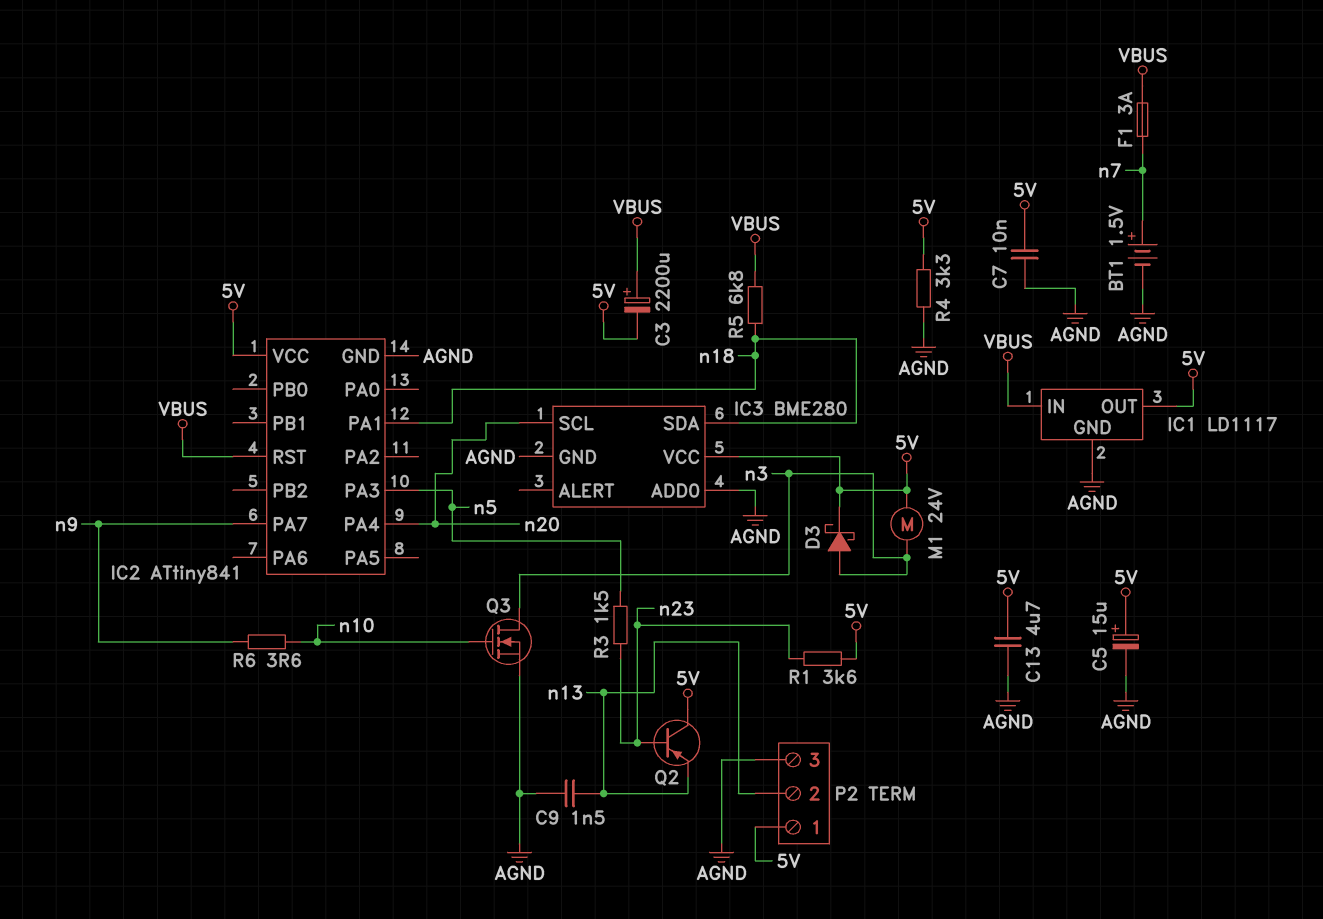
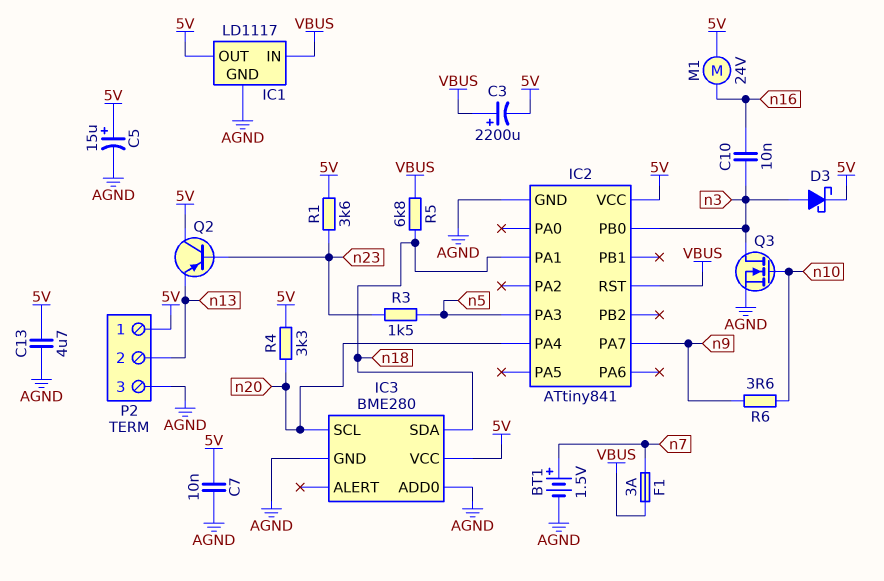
C9: 1.5nF (AGND, n13) -> none
C10: none -> 10nF (n3, n16)
IC2 pin PB0: none -> n3
M1: motor 24V (5V, n3) -> motor 24V (5V, n16)
R4: 3.3k (5V, AGND) -> 3.3k (5V, n20)

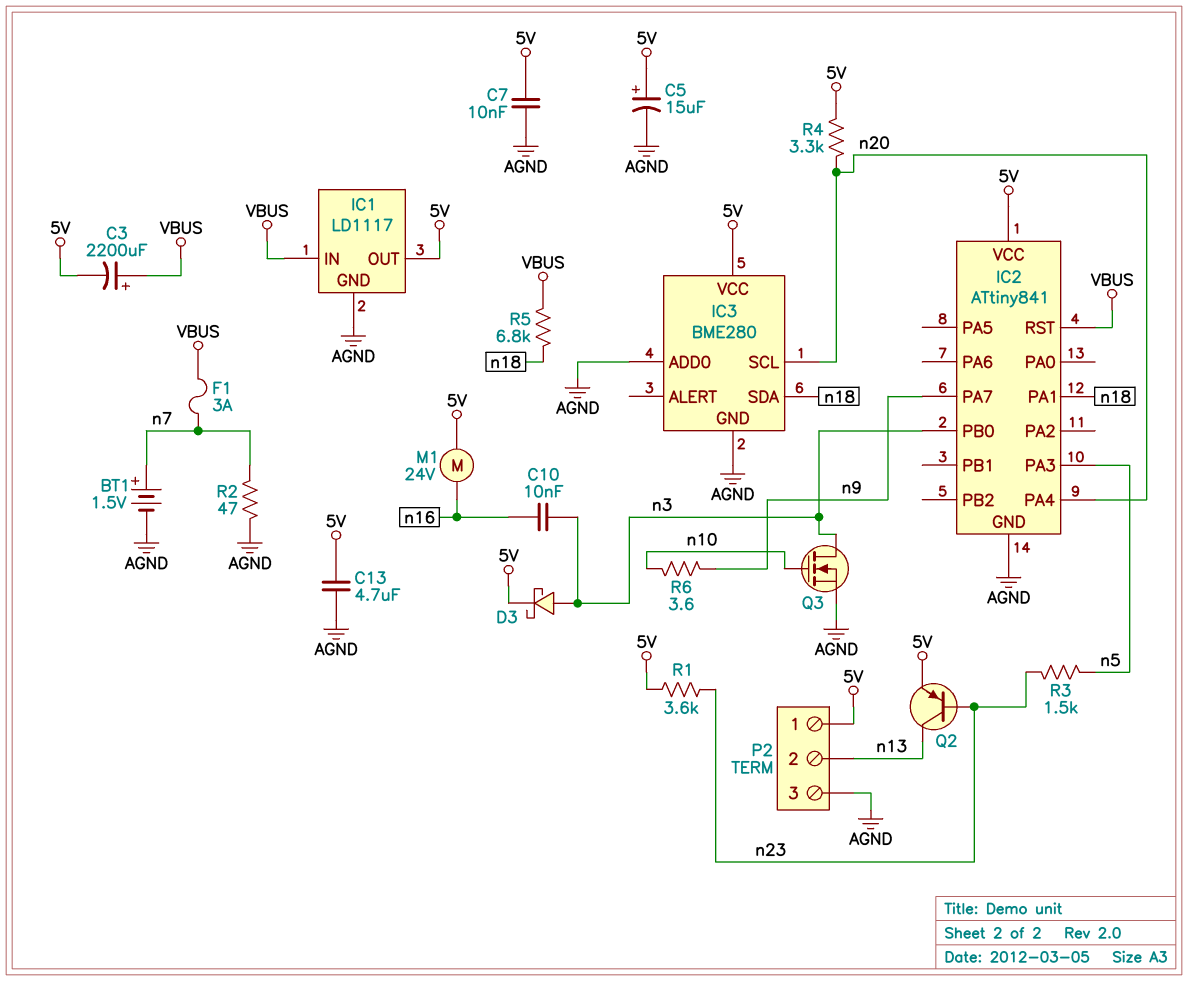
Q2: PNP (B n23, C 5V, E n13) -> PNP (B n23, C n13, E 5V)
R2: none -> 47 (AGND, n7)

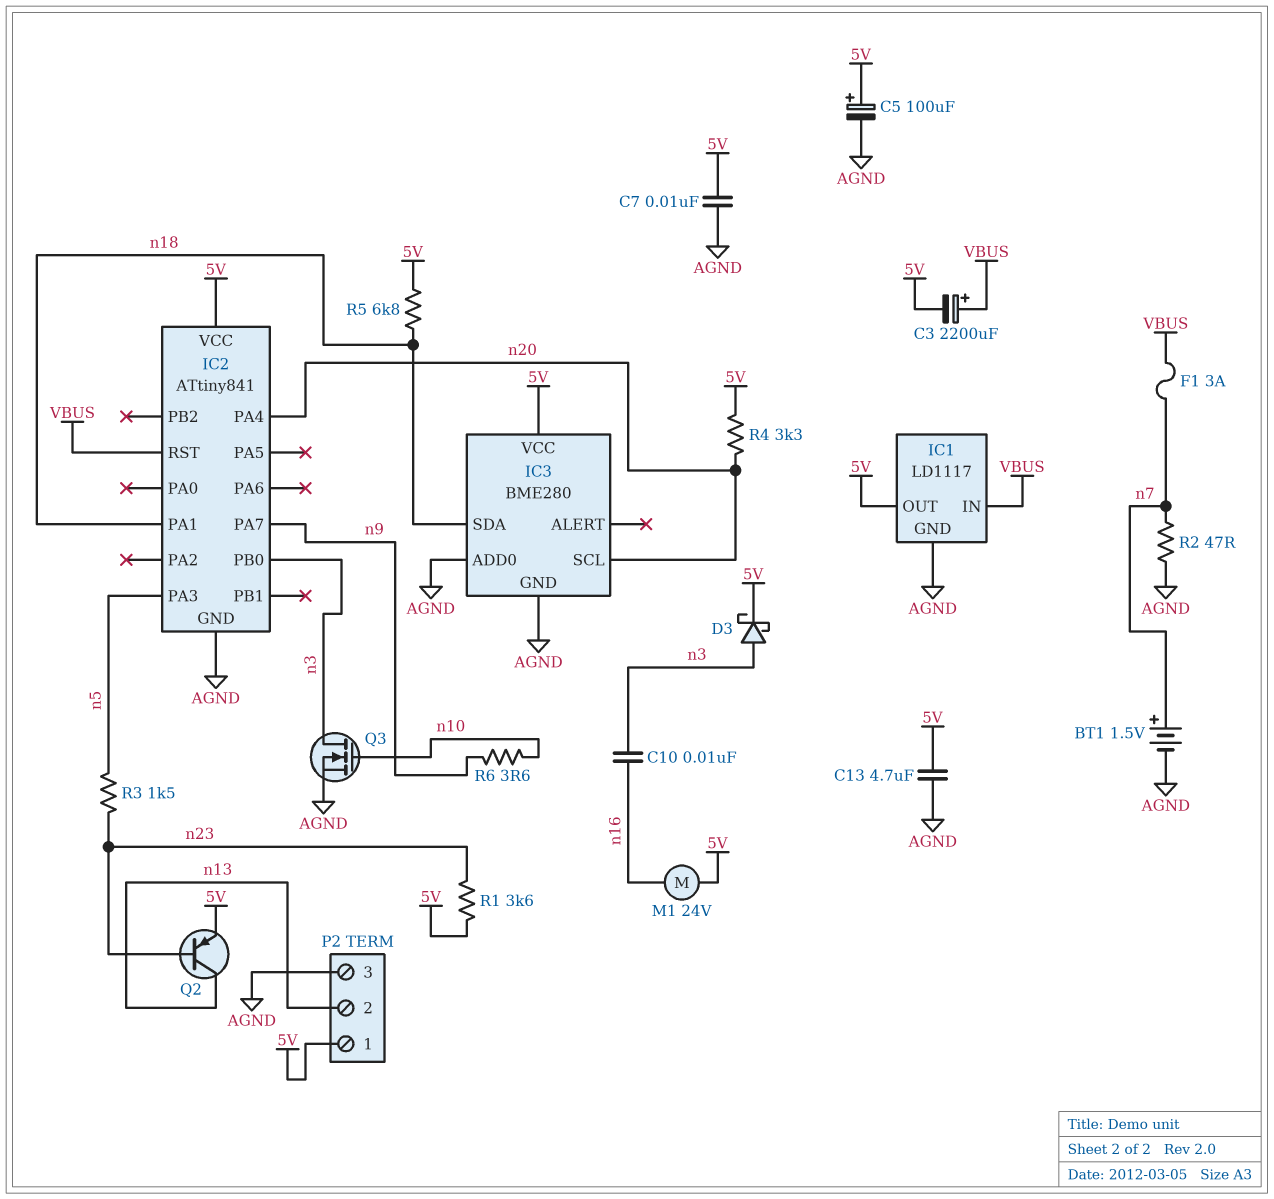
C5: 15uF (plus 5V, minus AGND) -> 100uF (plus 5V, minus AGND)
R5: 6.8k (VBUS, n18) -> 6.8k (5V, n18)

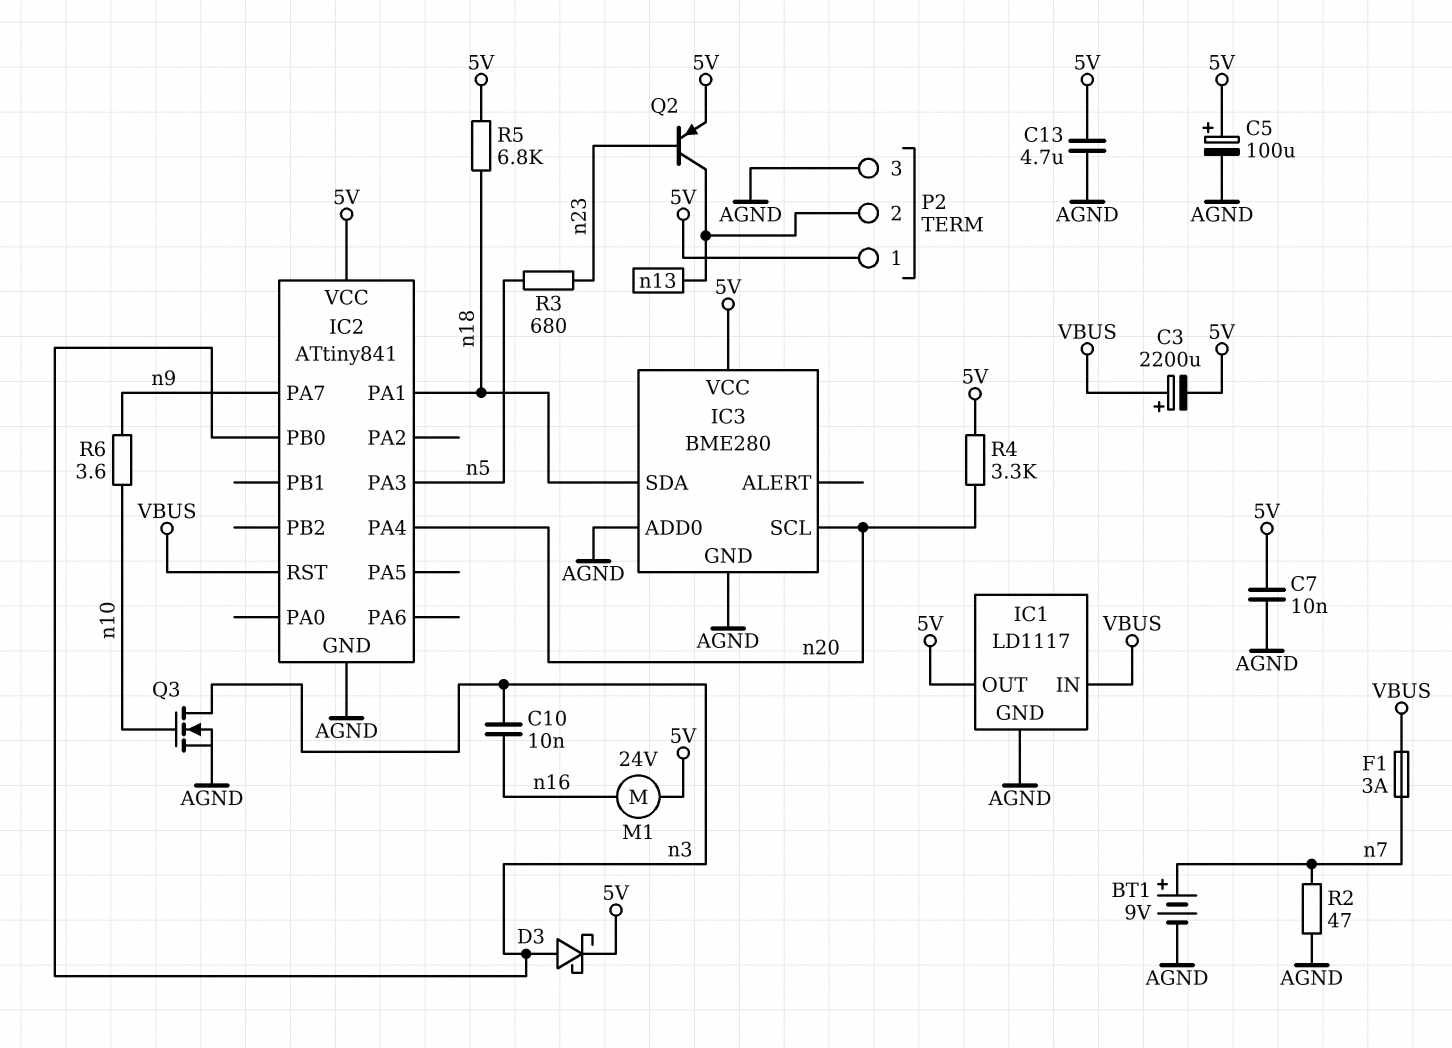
BT1: 1.5V (plus n7, minus AGND) -> 9V (plus n7, minus AGND)
R1: 3.6k (5V, n23) -> none
R3: 1.5k (n5, n23) -> 680 (n5, n23)

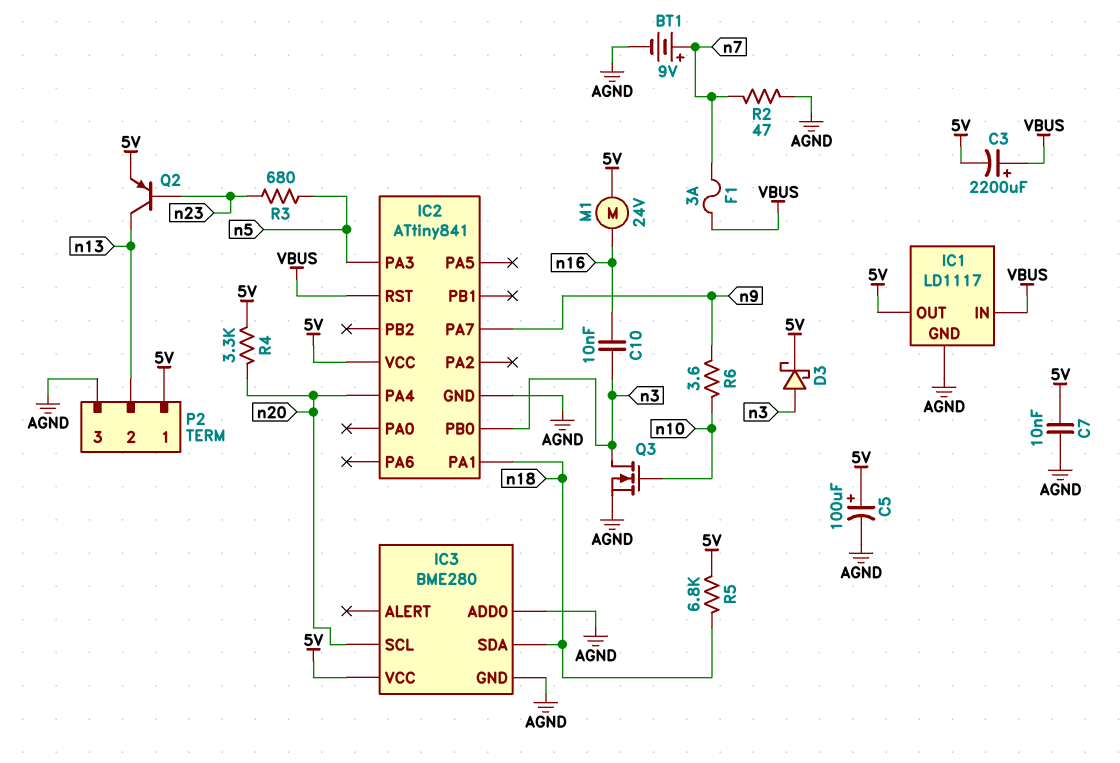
C13: 4.7uF (5V, AGND) -> none

